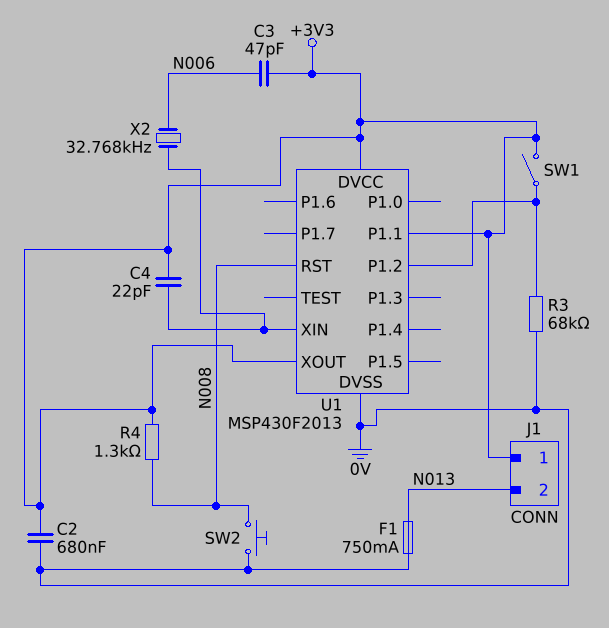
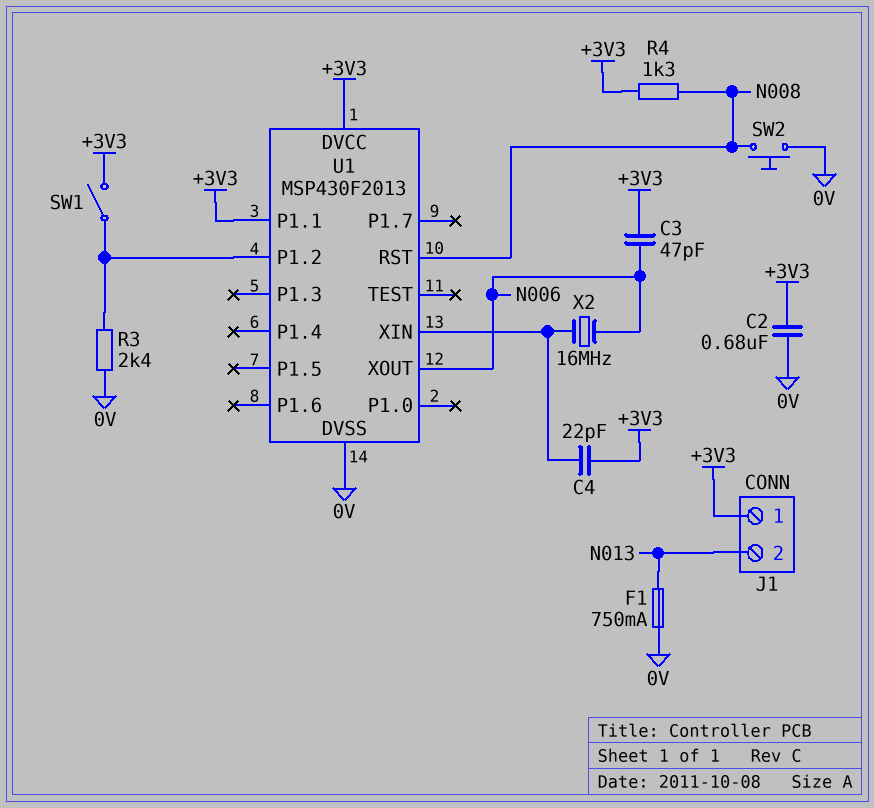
R3: 68k (0V, U1/P1.2) -> 2.4k (0V, U1/P1.2)
U1 pin XOUT: +3V3 -> N006
X2: 32.768kHz (N006, U1/XIN) -> 16MHz (N006, U1/XIN)

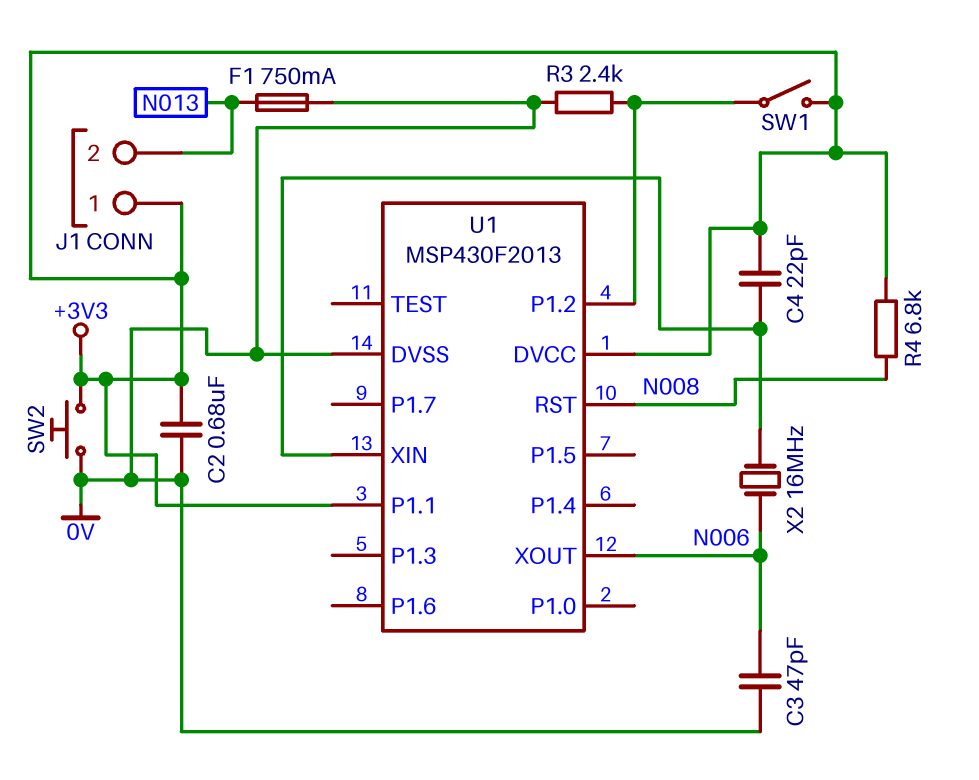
C3: 47pF (+3V3, N006) -> 47pF (0V, N006)
R4: 1.3k (+3V3, N008) -> 6.8k (+3V3, N008)
SW2: button (0V, N008) -> button (+3V3, 0V)

